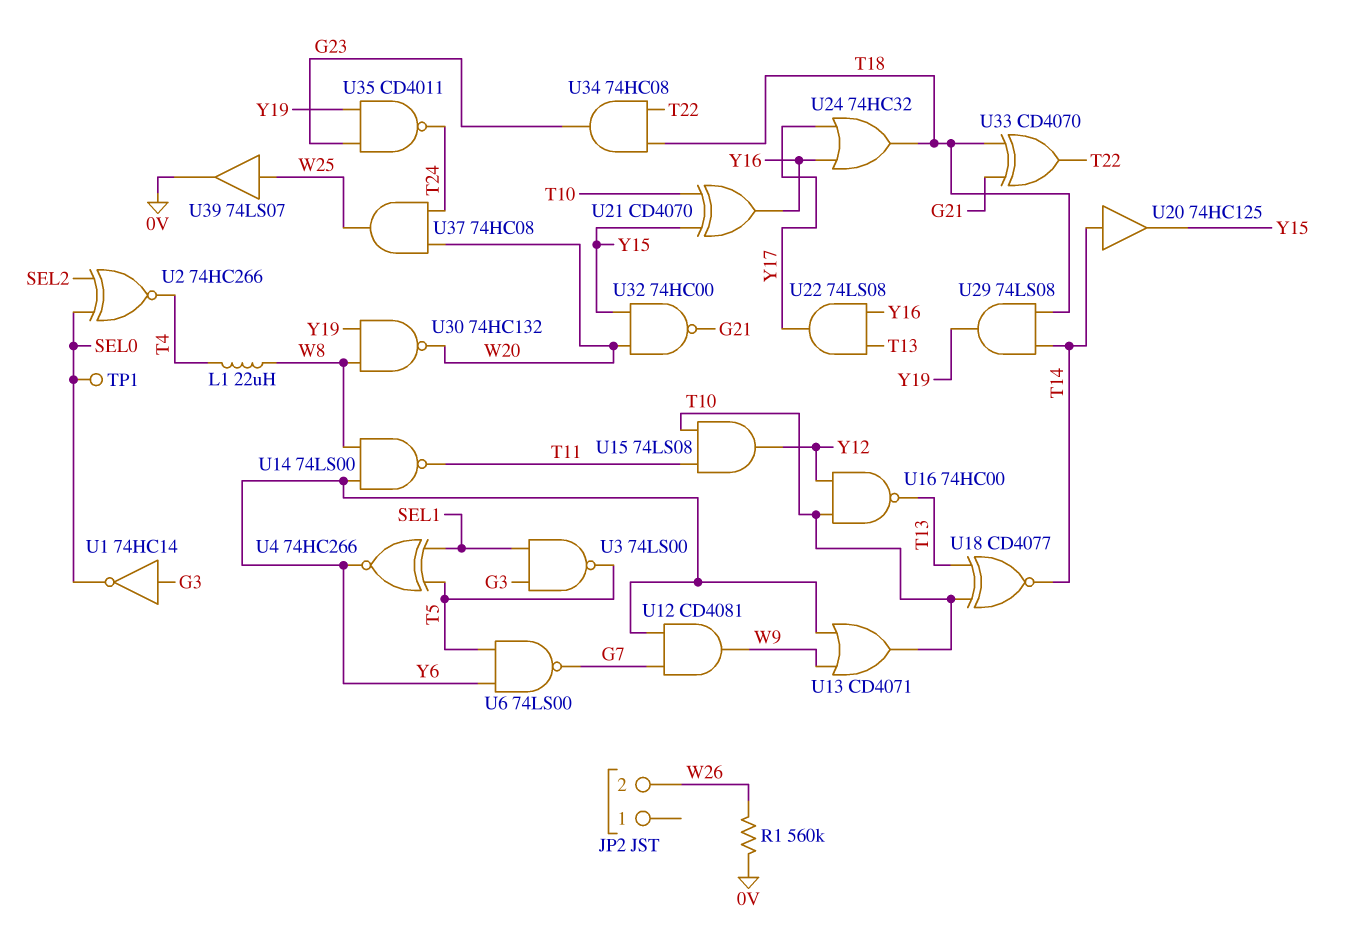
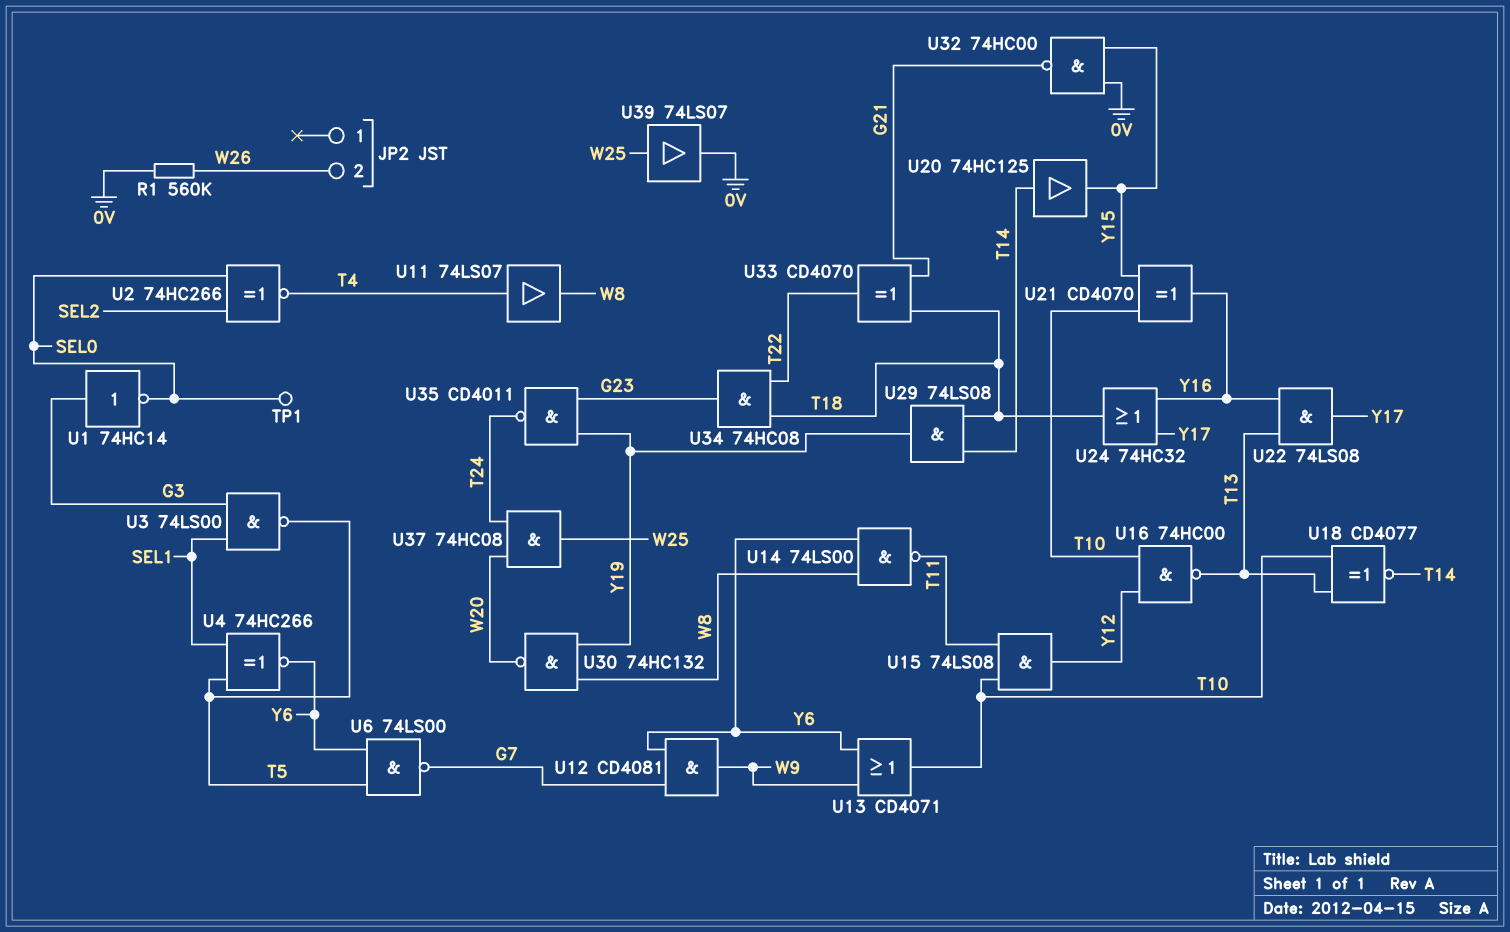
L1: 22uH (T4, W8) -> none
U11: none -> buffer 74LS07 (in T4, out W8)
U32: NAND 74HC00 (in W20, in Y15, out G21) -> NAND 74HC00 (in 0V, in Y15, out G21)

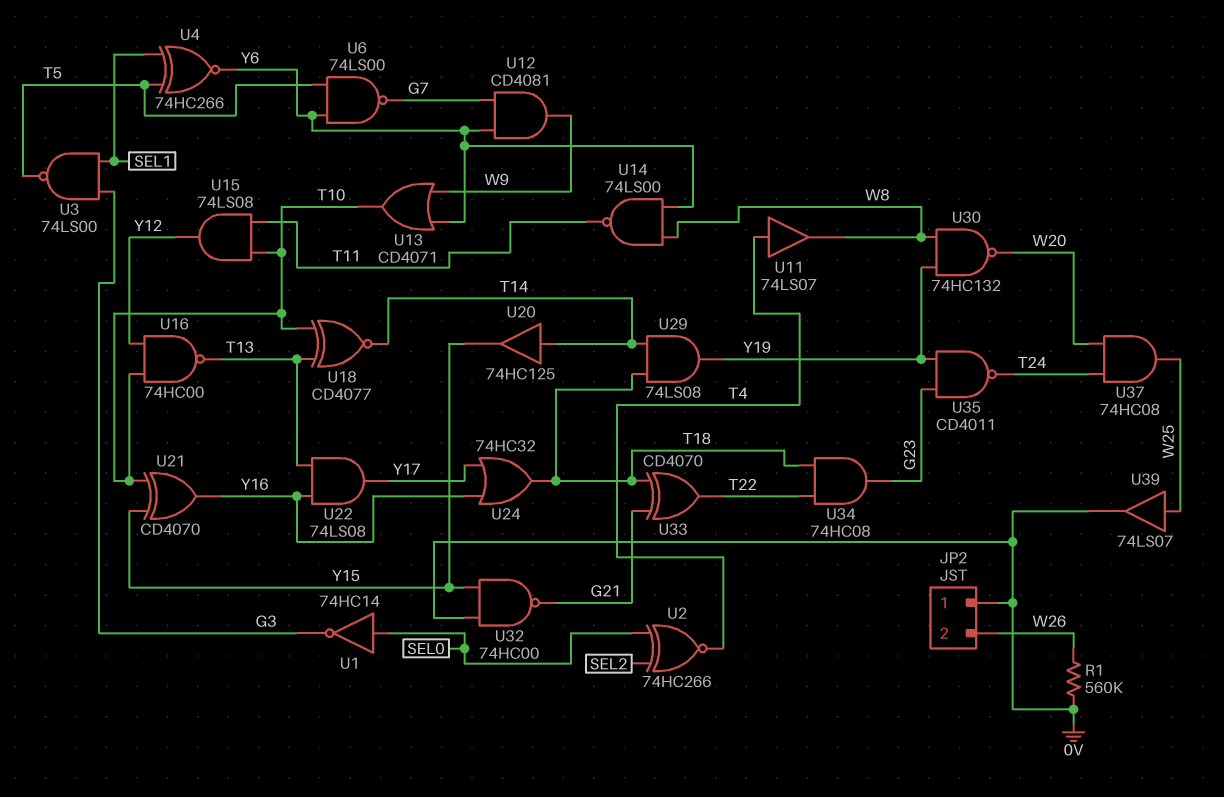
JP2 pin 1: none -> 0V
TP1: test point (SEL0) -> none
U1: NOT 74HC14 (in G3, out SEL0) -> NOT 74HC14 (in SEL0, out G3)

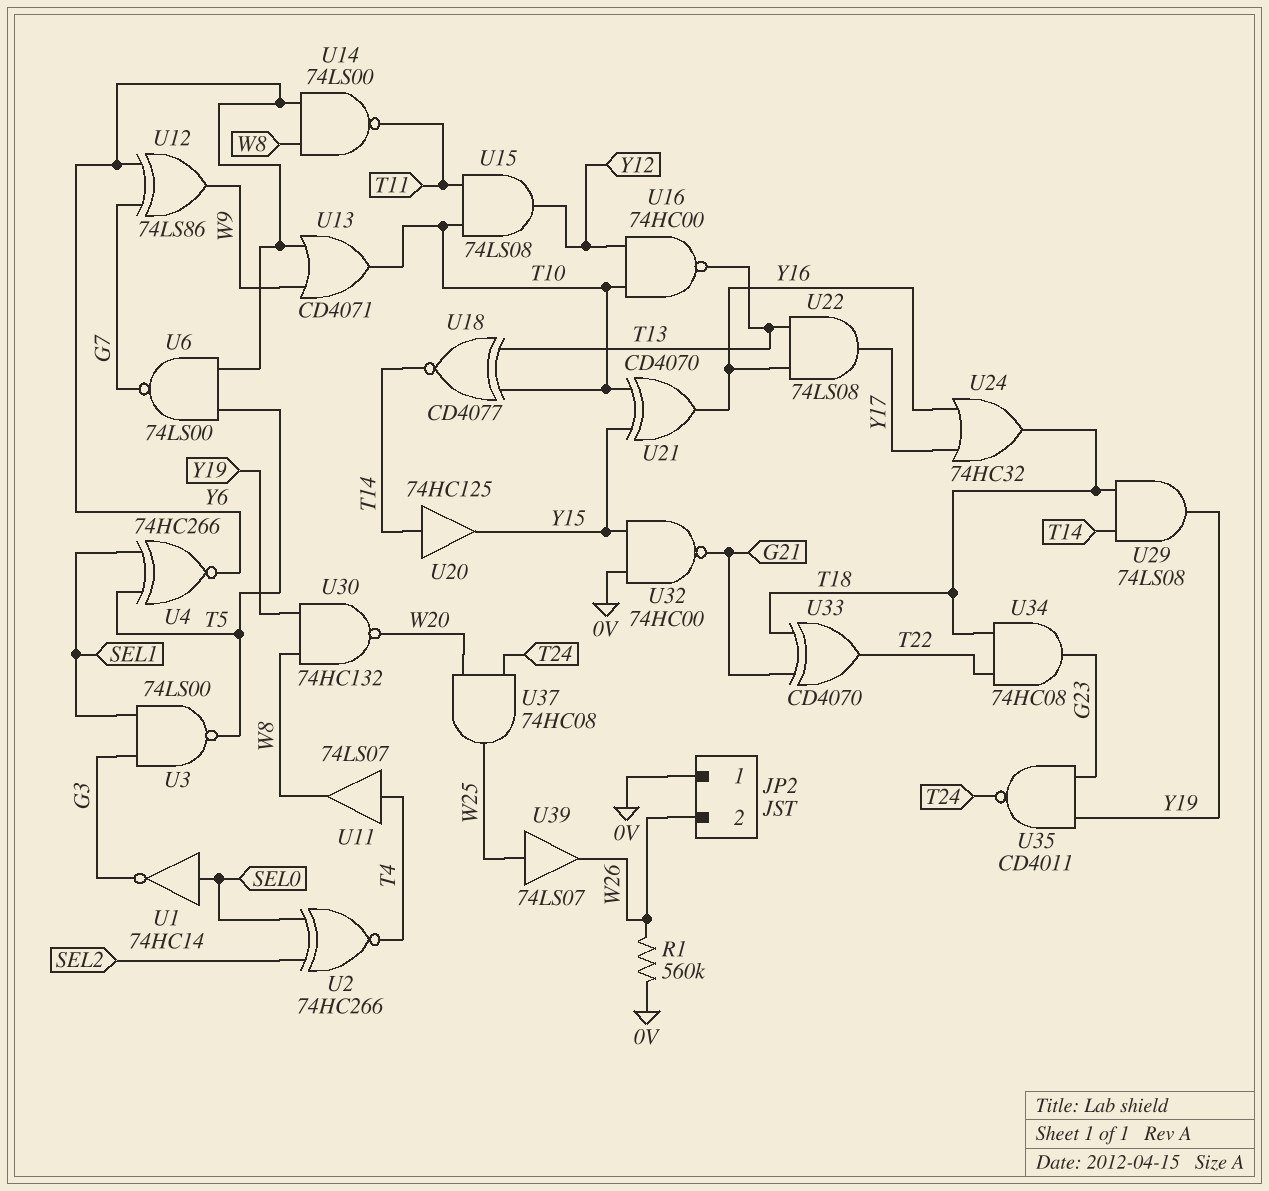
U12: AND CD4081 (in G7, in Y6, out W9) -> XOR 74LS86 (in G7, in Y6, out W9)
U39: buffer 74LS07 (in W25, out 0V) -> buffer 74LS07 (in W25, out W26)

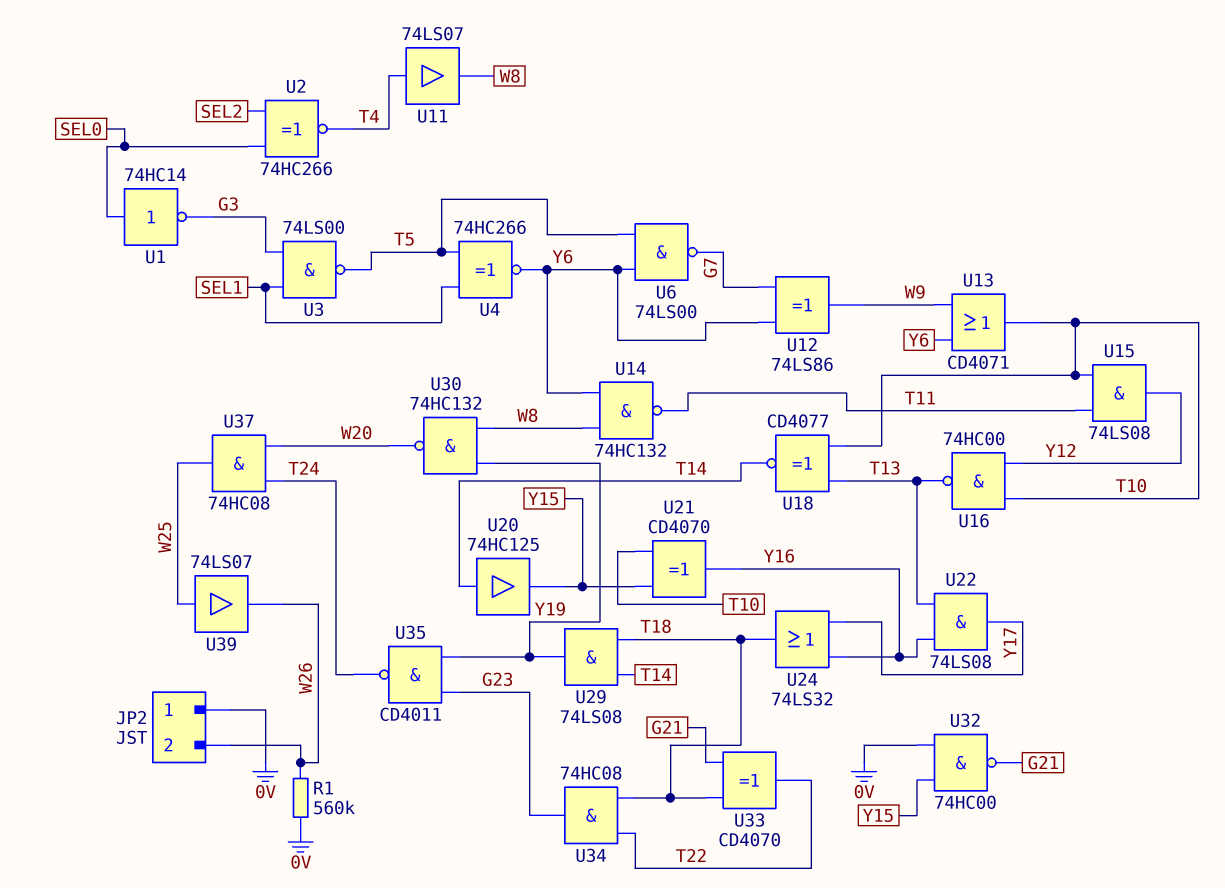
U14: NAND 74LS00 (in W8, in Y6, out T11) -> NAND 74HC132 (in W8, in Y6, out T11)
U24: OR 74HC32 (in Y16, in Y17, out T18) -> OR 74LS32 (in Y16, in Y17, out T18)

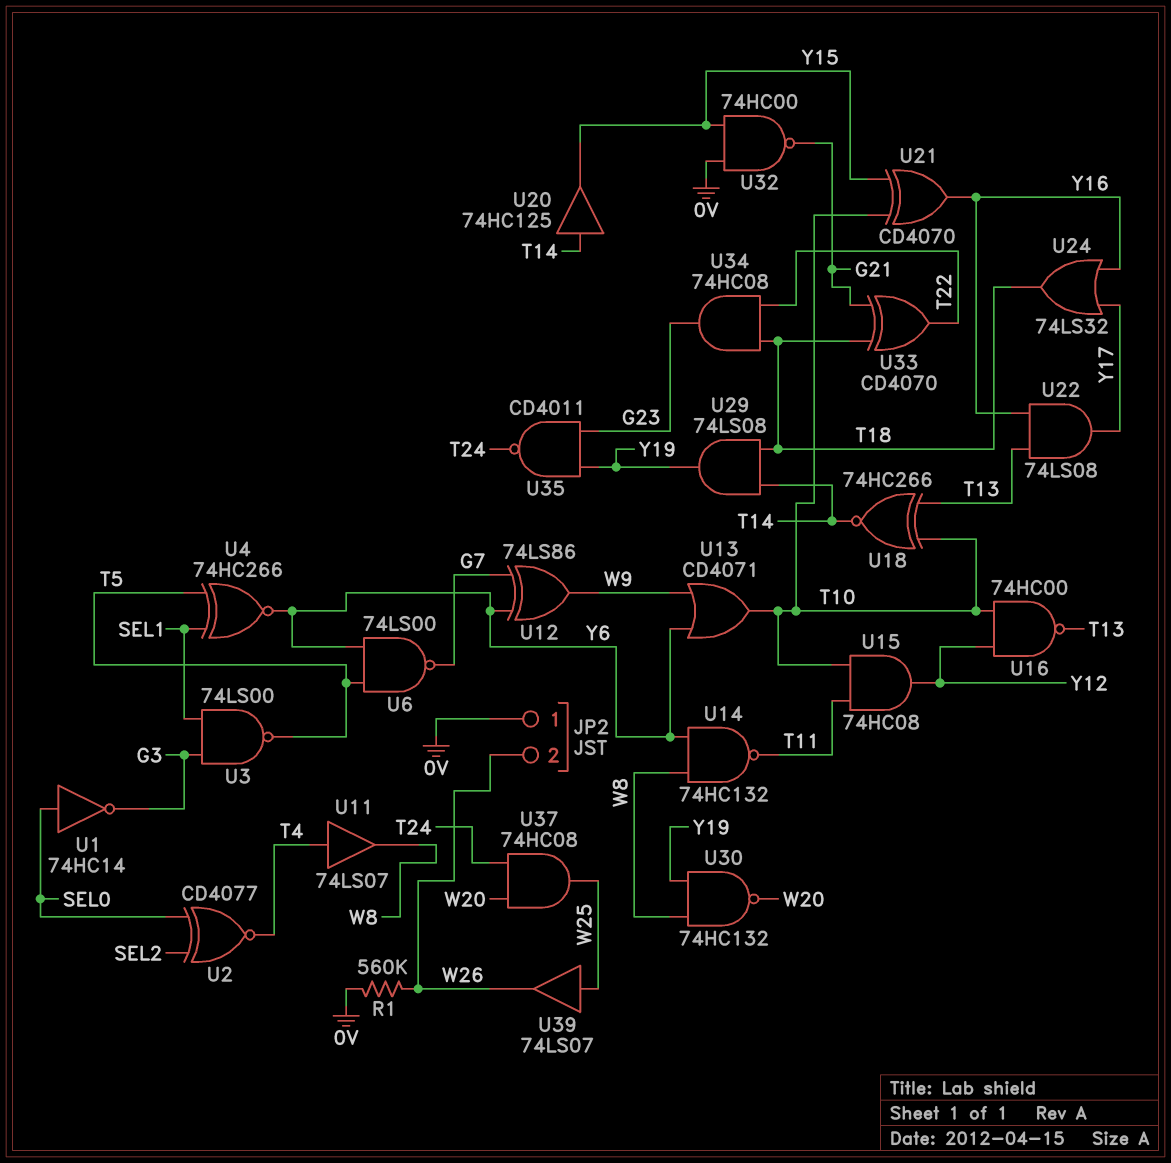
U2: XNOR 74HC266 (in SEL0, in SEL2, out T4) -> XNOR CD4077 (in SEL0, in SEL2, out T4)
U15: AND 74LS08 (in T10, in T11, out Y12) -> AND 74HC08 (in T10, in T11, out Y12)
U18: XNOR CD4077 (in T10, in T13, out T14) -> XNOR 74HC266 (in T10, in T13, out T14)

